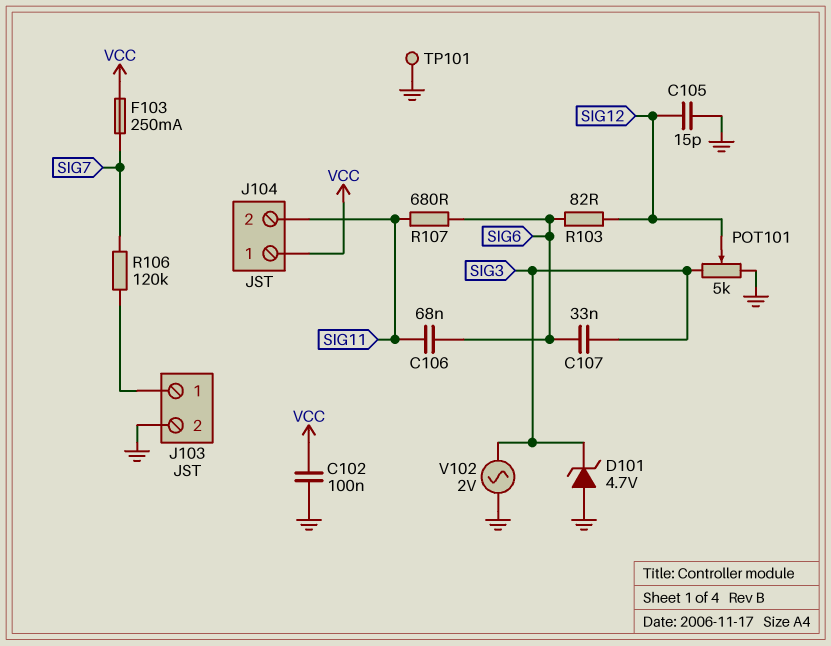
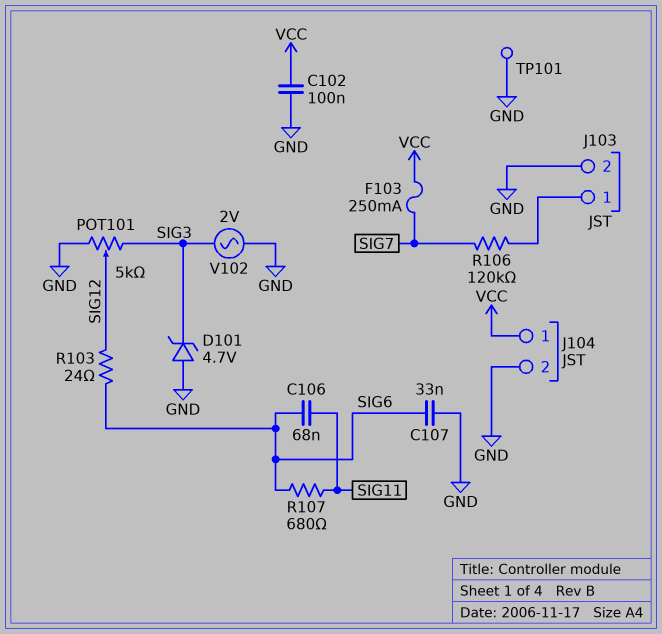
C105: 15pF (GND, SIG12) -> none
C107: 33nF (SIG3, SIG6) -> 33nF (GND, SIG6)
J104 pin 2: SIG11 -> GND
R103: 82 (SIG6, SIG12) -> 24 (SIG6, SIG12)

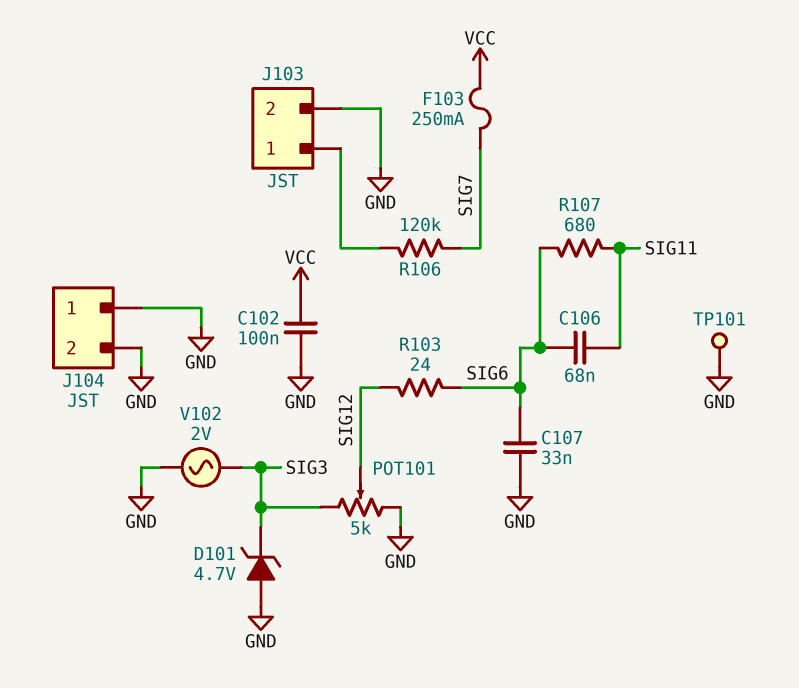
J104 pin 1: VCC -> GND

